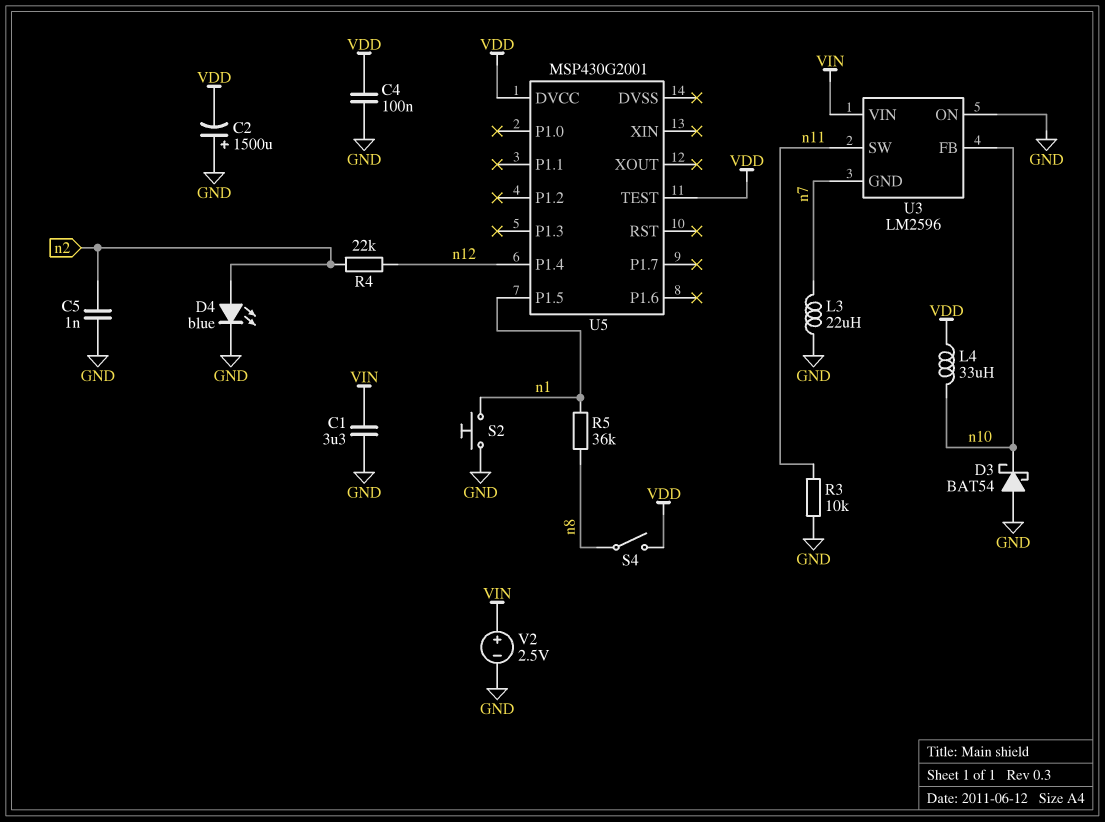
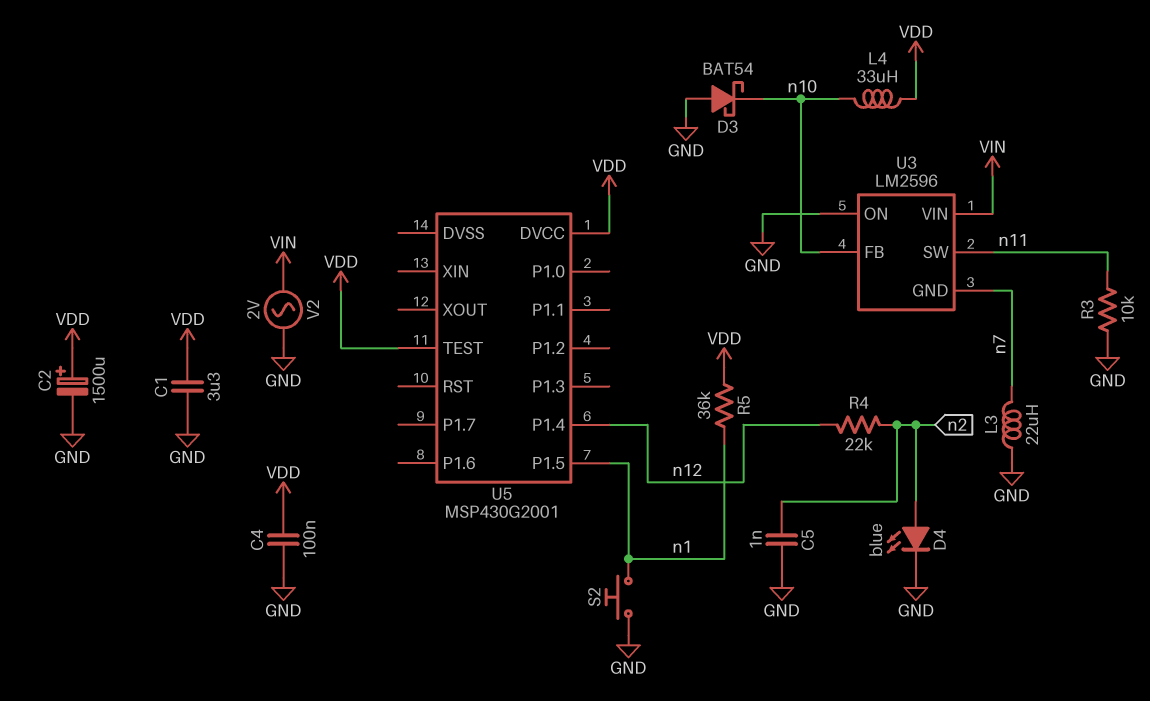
C1: 3.3uF (GND, VIN) -> 3.3uF (GND, VDD)
C2: 1500uF (plus GND, minus VDD) -> 1500uF (plus VDD, minus GND)
R5: 36k (n1, n8) -> 36k (VDD, n1)
S4: switch (VDD, n8) -> none
V2: 2.5V (plus VIN, minus GND) -> AC 2V (GND, VIN)

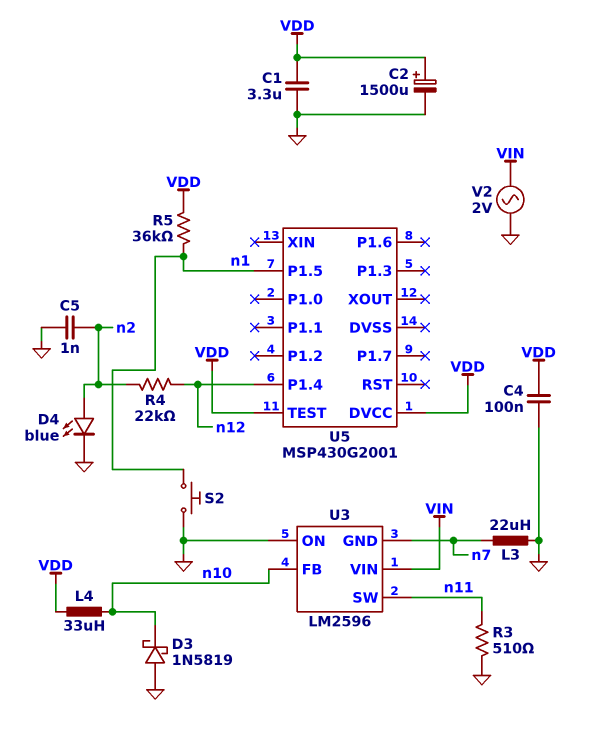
D3: schottky BAT54 (A GND, K n10) -> schottky 1N5819 (A GND, K n10)
R3: 10k (GND, n11) -> 510 (GND, n11)

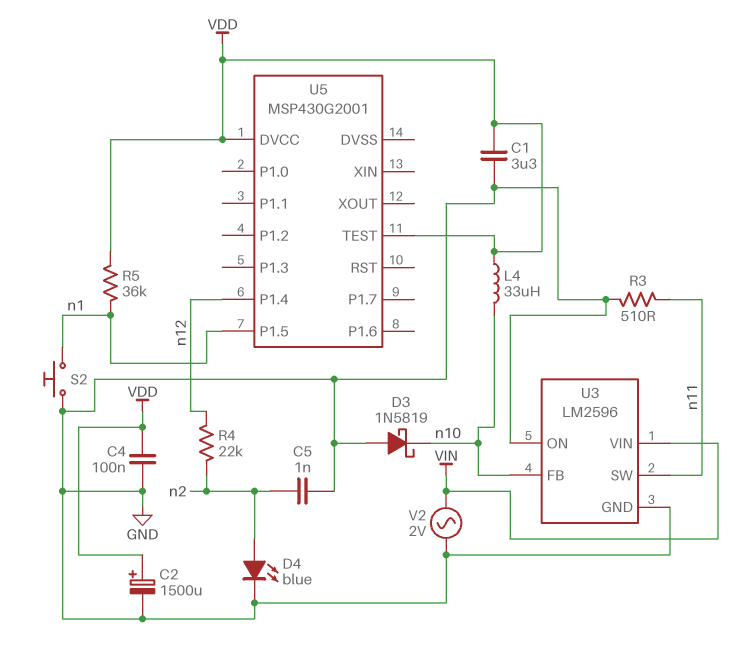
L3: 22uH (GND, n7) -> none
U3 pin GND: n7 -> GND

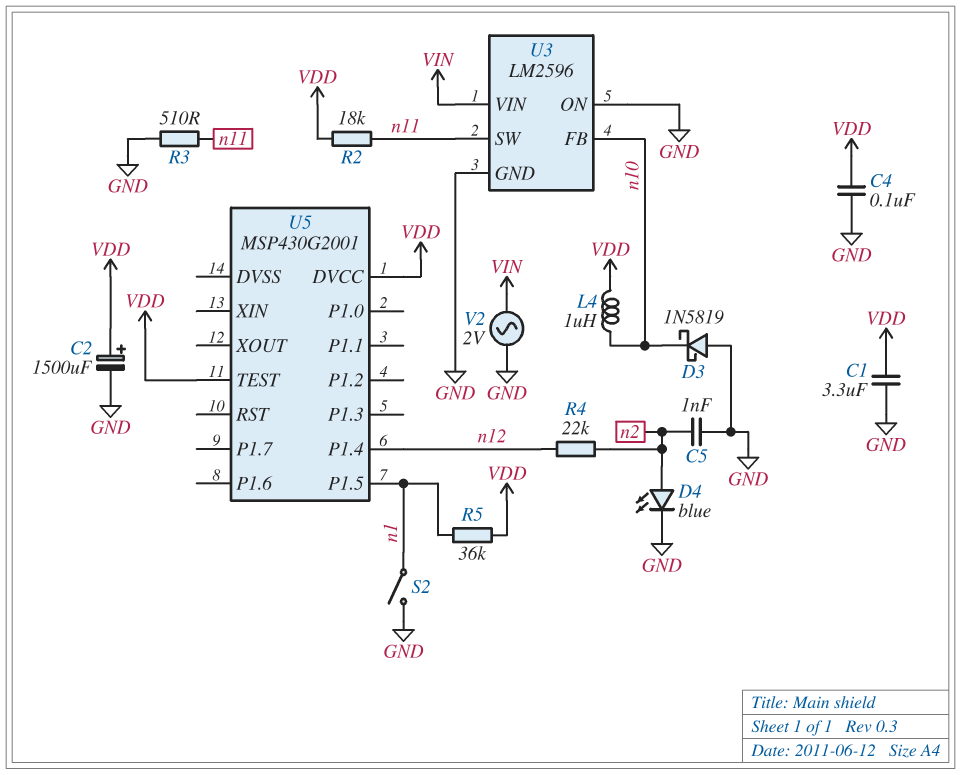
L4: 33uH (VDD, n10) -> 1uH (VDD, n10)
R2: none -> 18k (VDD, n11)
S2: button (GND, n1) -> switch (GND, n1)

